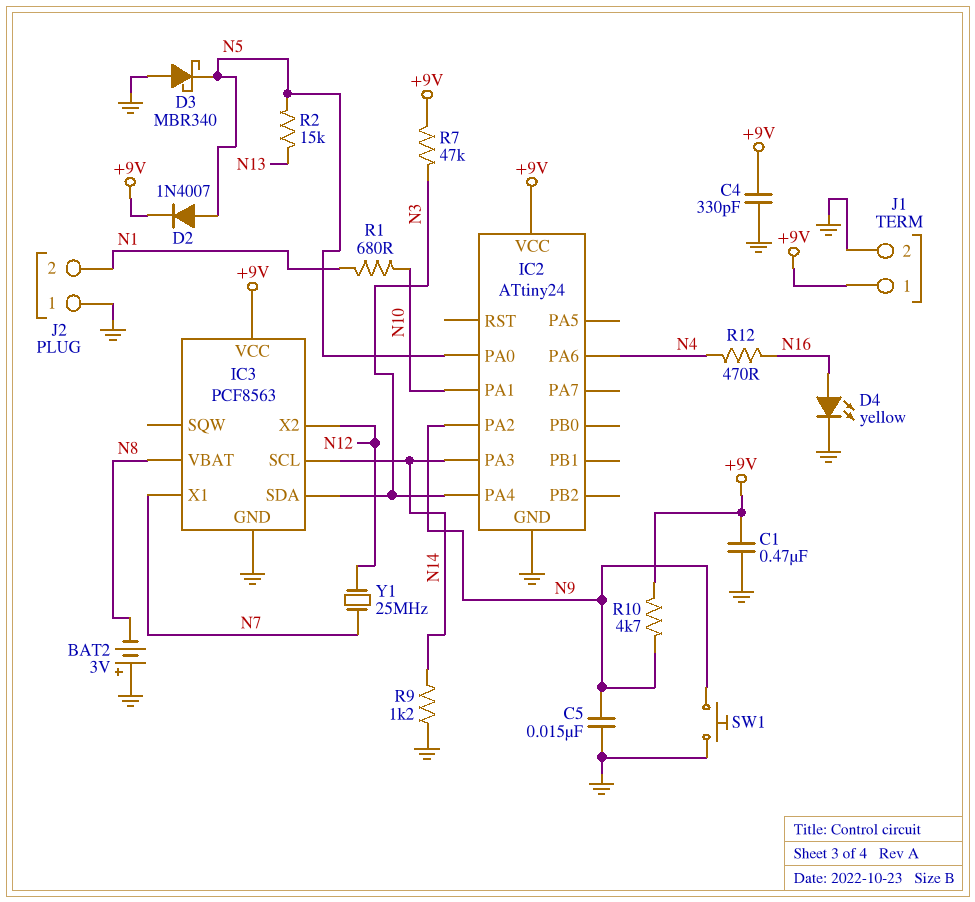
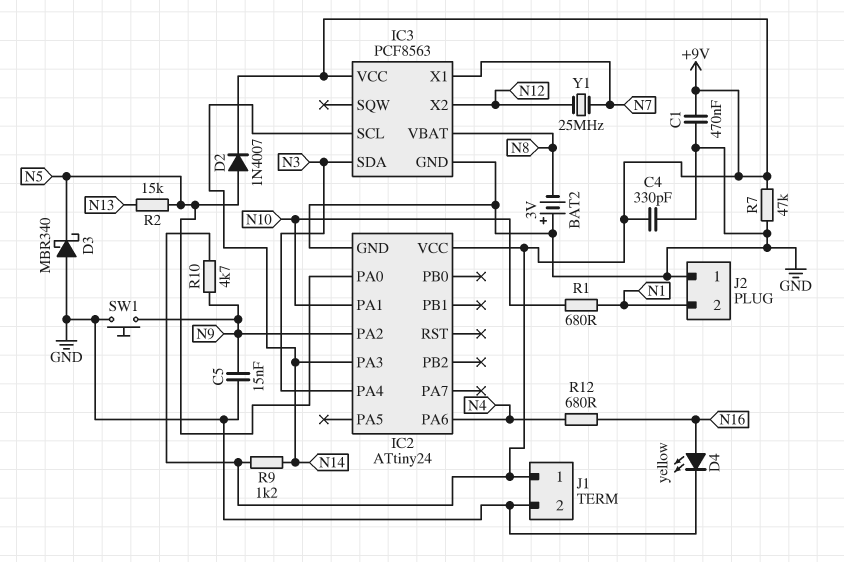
R7: 47k (+9V, N3) -> 47k (+9V, GND)
R9: 1.2k (GND, N14) -> 1.2k (+9V, N14)
R12: 470 (N4, N16) -> 680 (N4, N16)

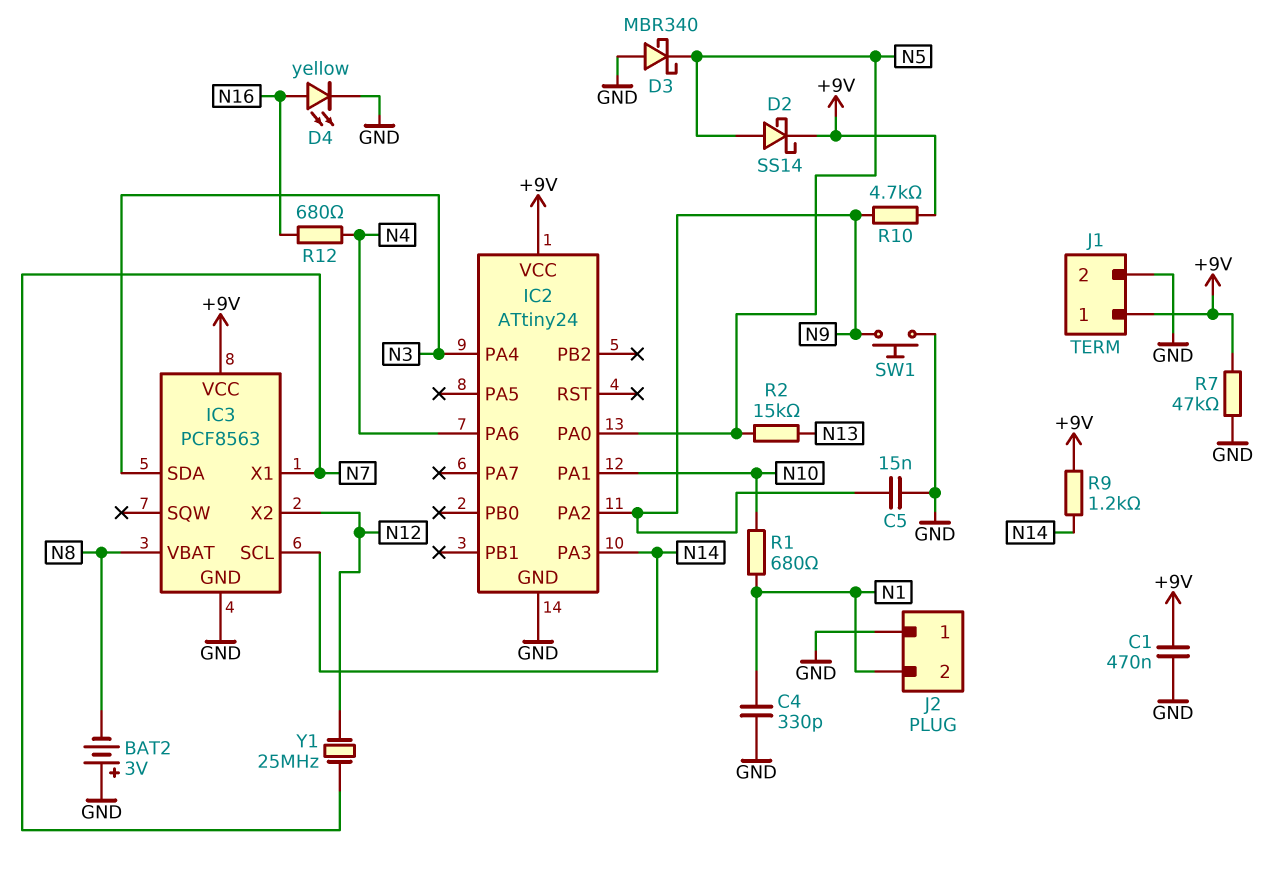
C4: 330pF (+9V, GND) -> 330pF (GND, N1)
D2: diode 1N4007 (A N5, K +9V) -> schottky SS14 (A N5, K +9V)

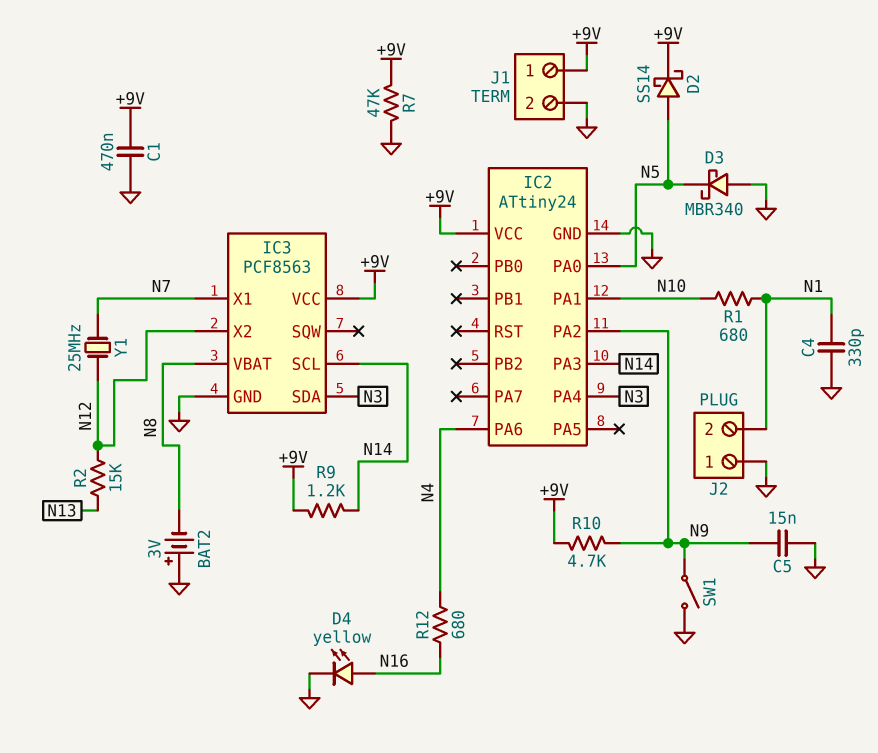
R2: 15k (N5, N13) -> 15k (N12, N13)
SW1: button (GND, N9) -> switch (GND, N9)

